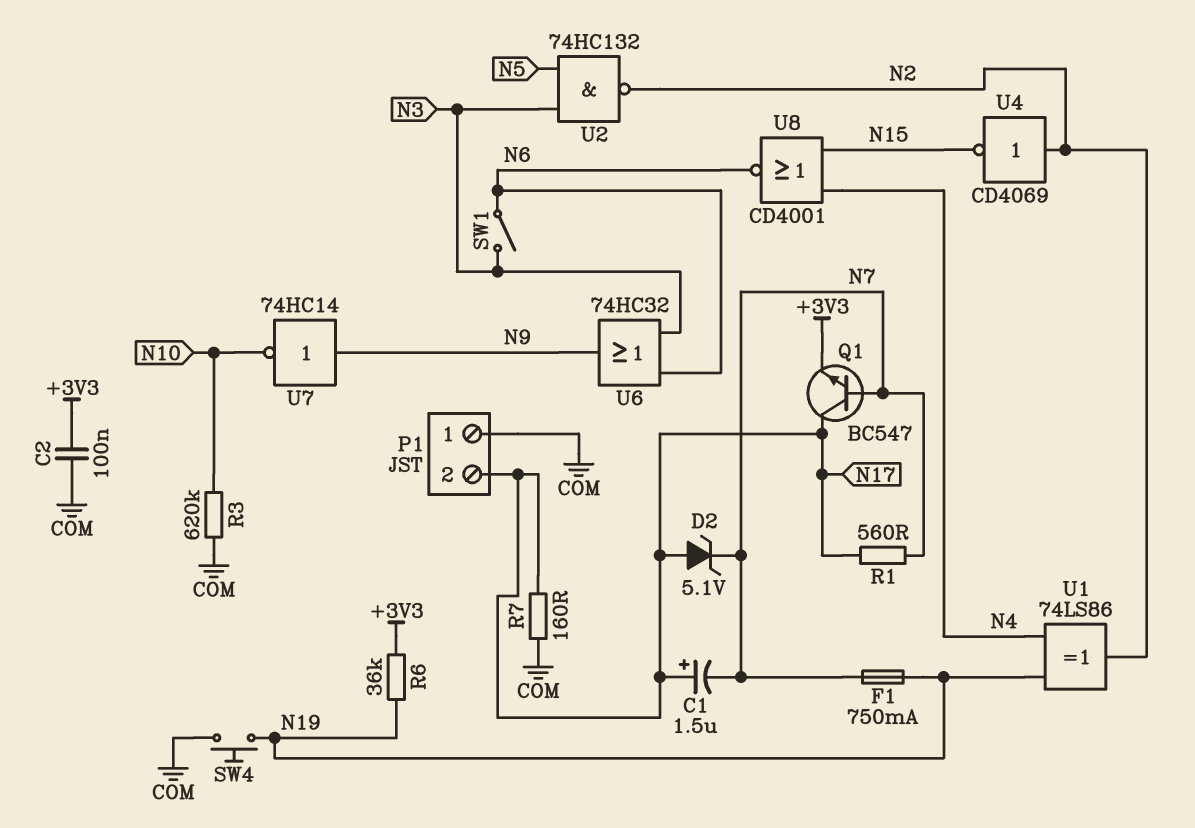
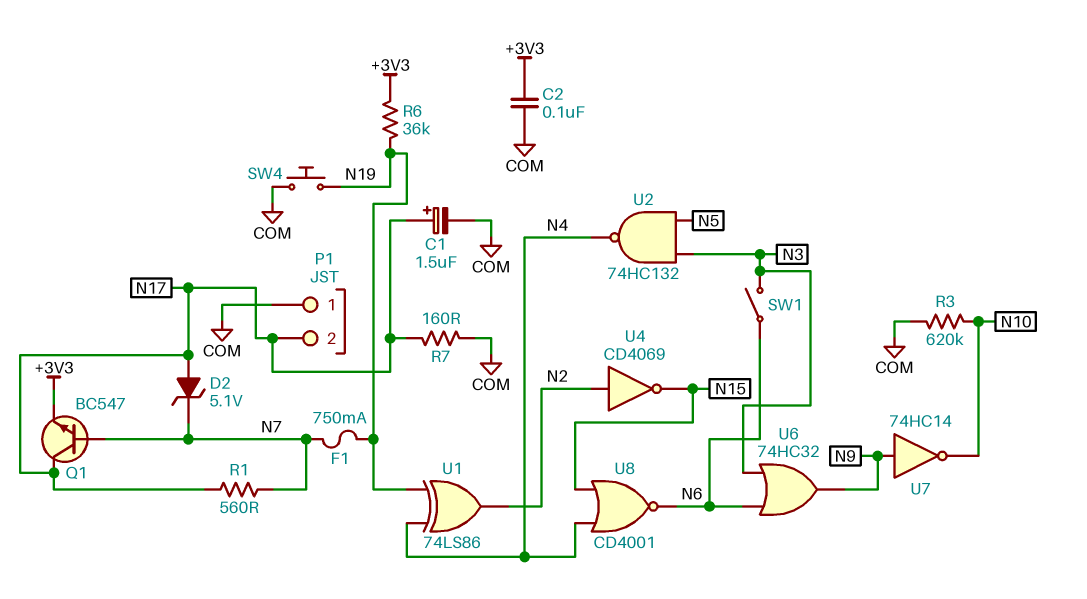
C1: 1.5uF (plus N17, minus N7) -> 1.5uF (plus N17, minus COM)
U2: NAND 74HC132 (in N3, in N5, out N2) -> NAND 74HC132 (in N3, in N5, out N4)

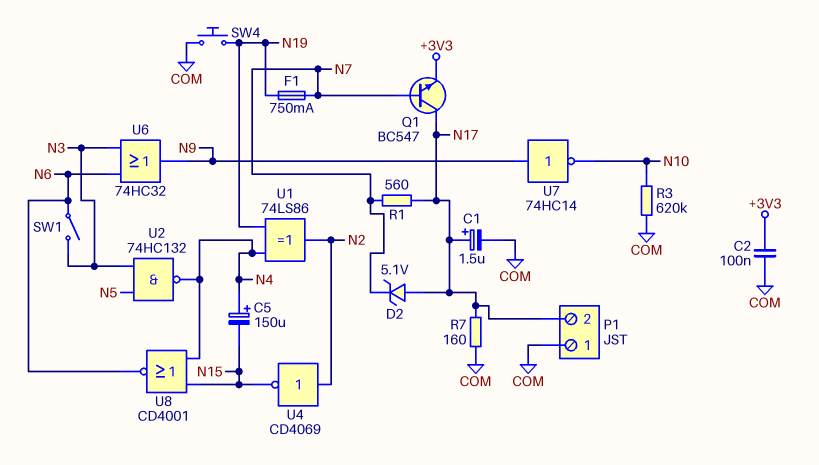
C5: none -> 150uF (plus N4, minus N15)
R6: 36k (+3V3, N19) -> none

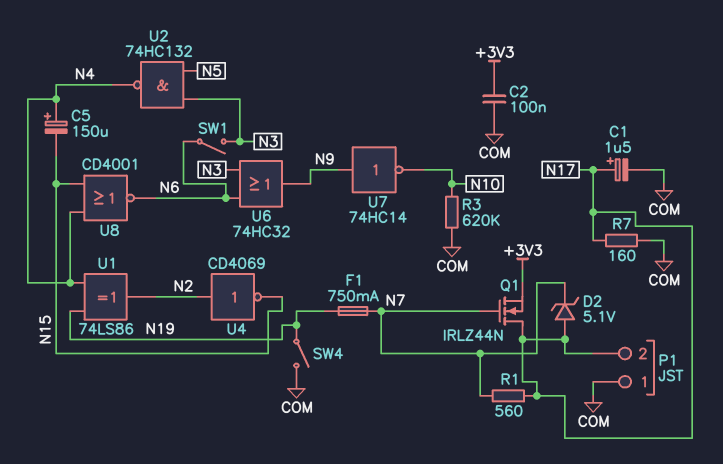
Q1: NPN BC547 (B N7, C N17, E +3V3) -> NMOS IRLZ44N (G N7, D N17, S +3V3)
SW4: button (COM, N19) -> switch (COM, N19)

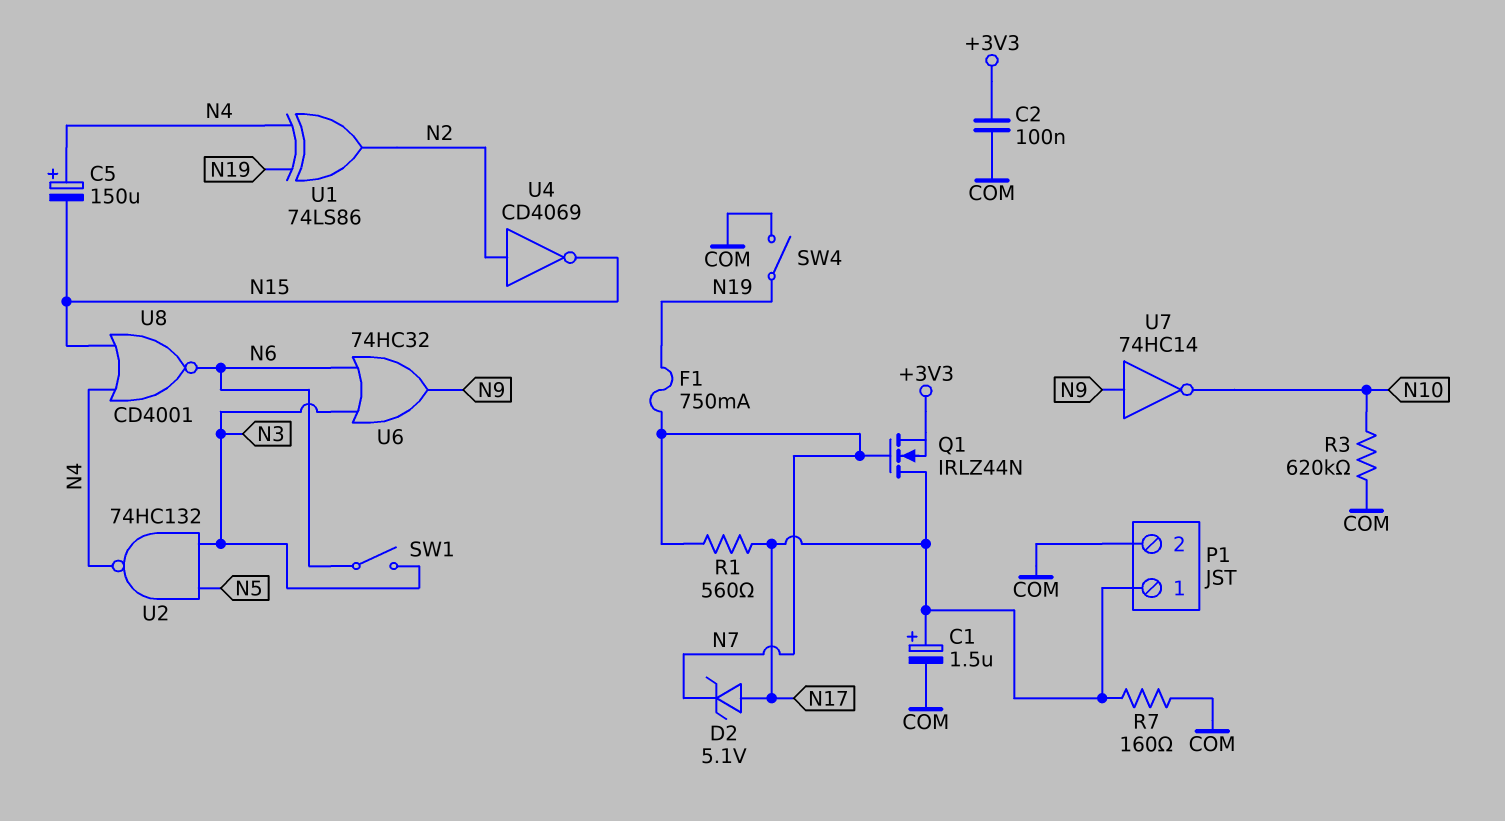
P1 pin 1: COM -> N17
P1 pin 2: N17 -> COM

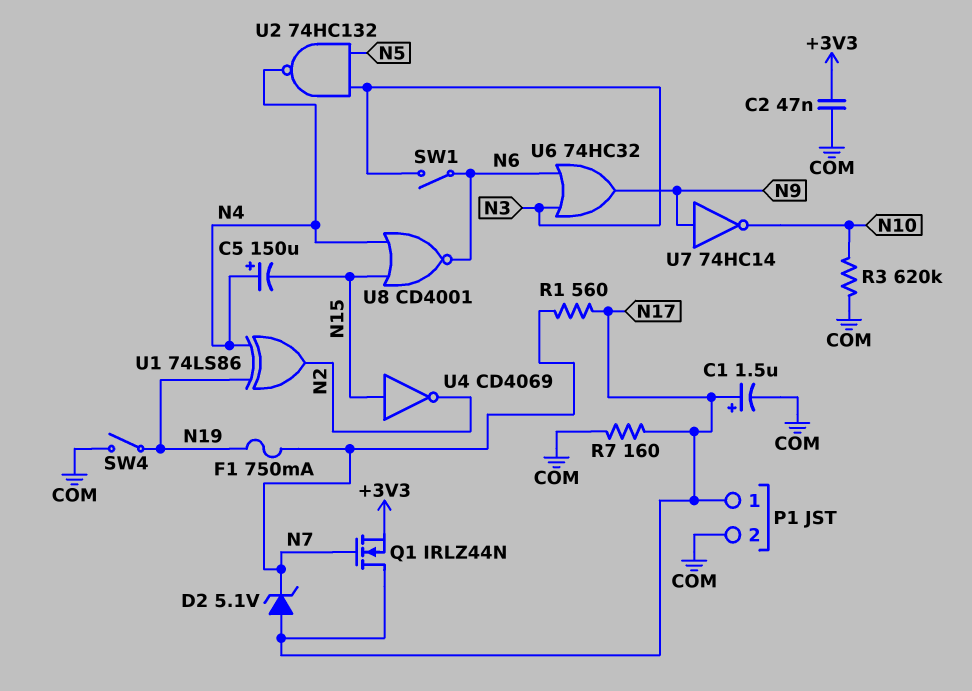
C2: 100nF (+3V3, COM) -> 47nF (+3V3, COM)
U4: NOT CD4069 (in N2, out N15) -> NOT CD4069 (in N15, out N2)

